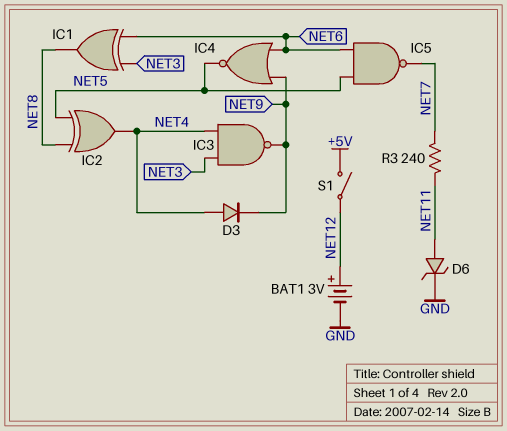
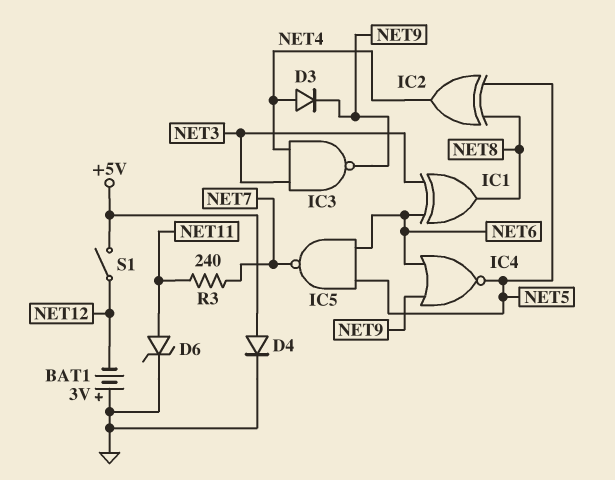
BAT1: 3V (plus NET12, minus GND) -> 3V (plus GND, minus NET12)
D4: none -> diode (A +5V, K GND)

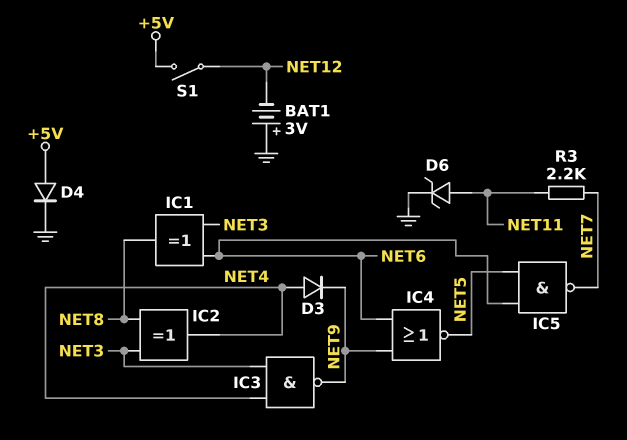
IC2: XOR (in NET5, in NET8, out NET4) -> XOR (in NET3, in NET8, out NET4)
R3: 240 (NET7, NET11) -> 2.2k (NET7, NET11)

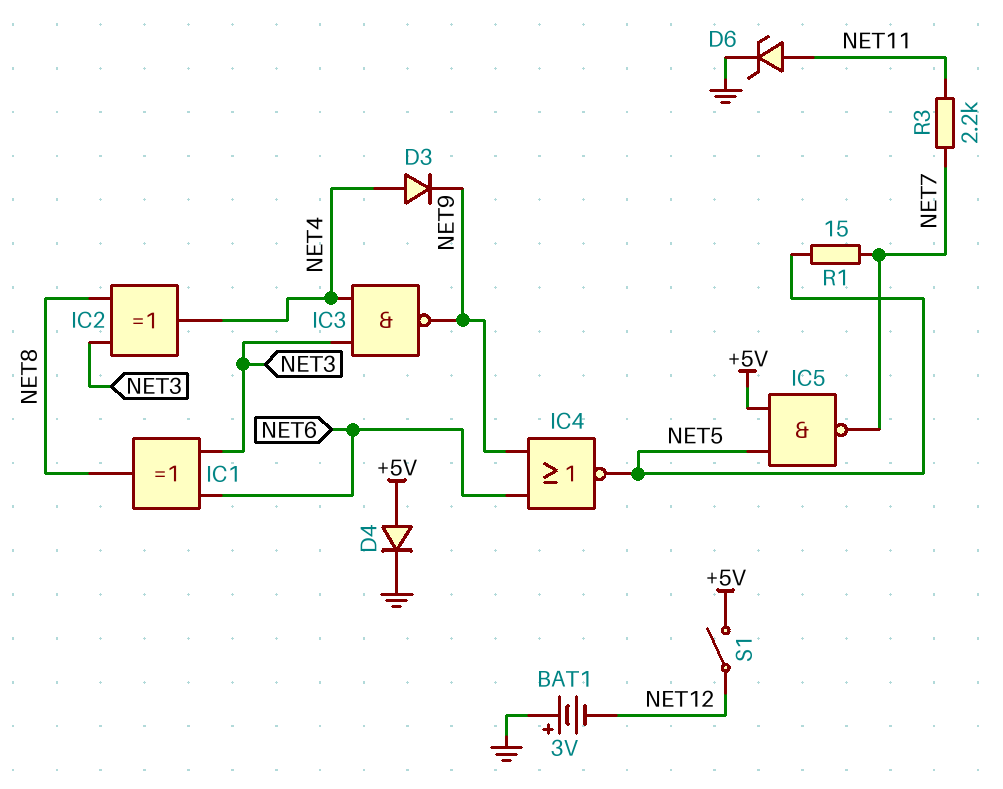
IC5: NAND (in NET5, in NET6, out NET7) -> NAND (in +5V, in NET5, out NET7)
R1: none -> 15 (NET5, NET7)

